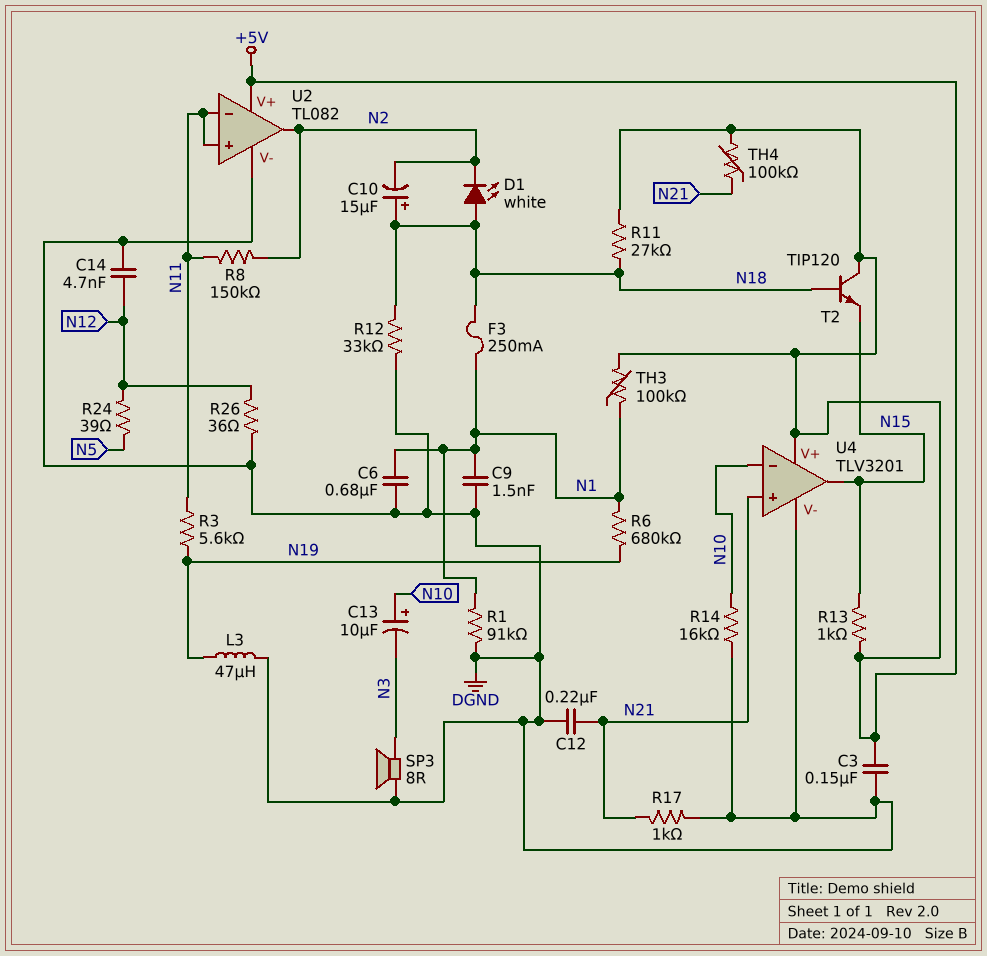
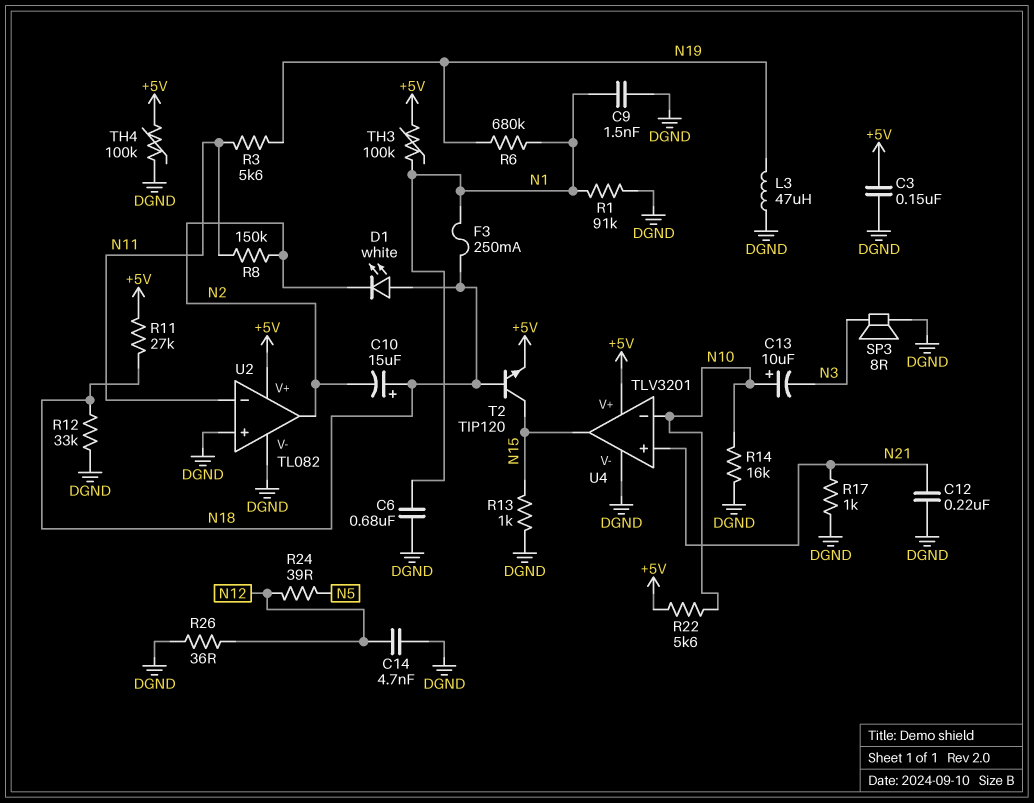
R13: 1k (+5V, N15) -> 1k (DGND, N15)
R22: none -> 5.6k (+5V, N10)
T2: NPN TIP120 (B N18, C +5V, E N15) -> NPN TIP120 (B N18, C N15, E +5V)
TH4: 100k (+5V, N21) -> 100k (+5V, DGND)
U2 pin in+: N11 -> DGND

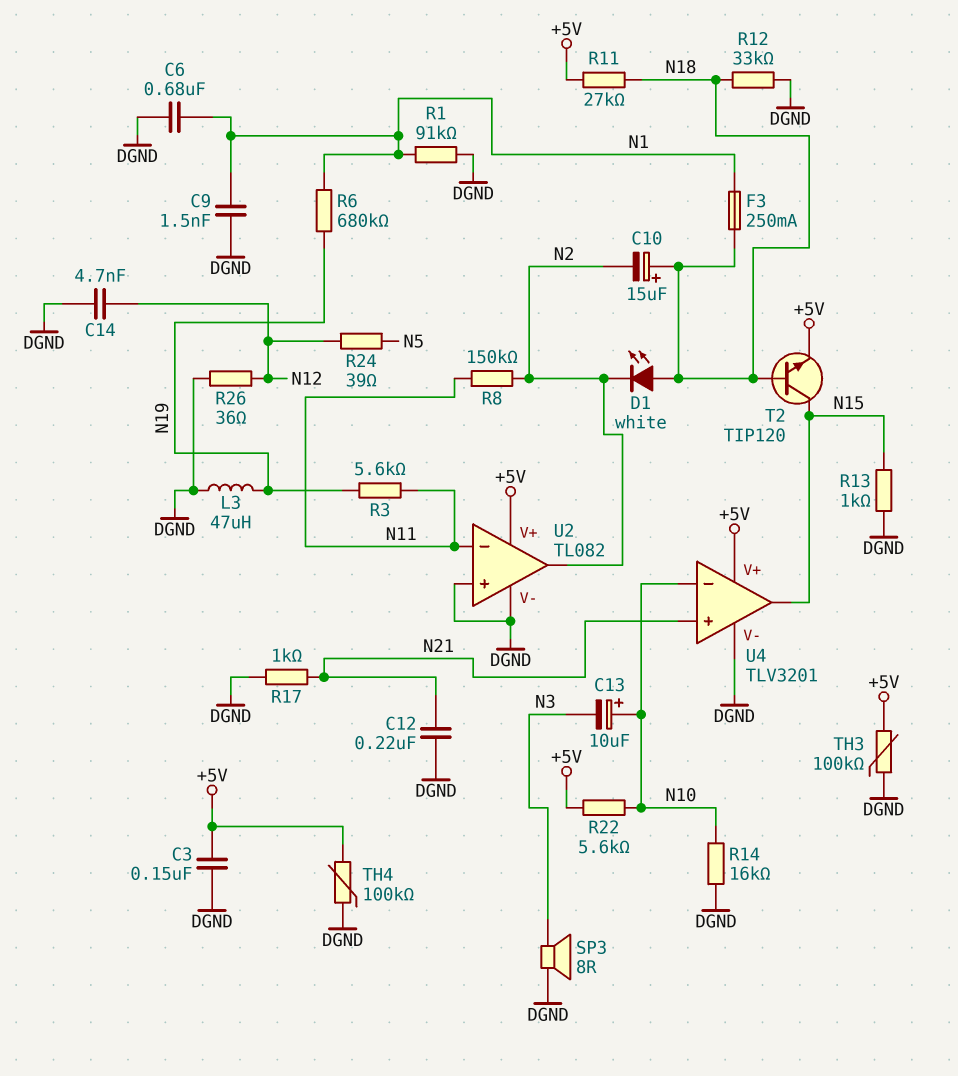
TH3: 100k (+5V, N1) -> 100k (+5V, DGND)

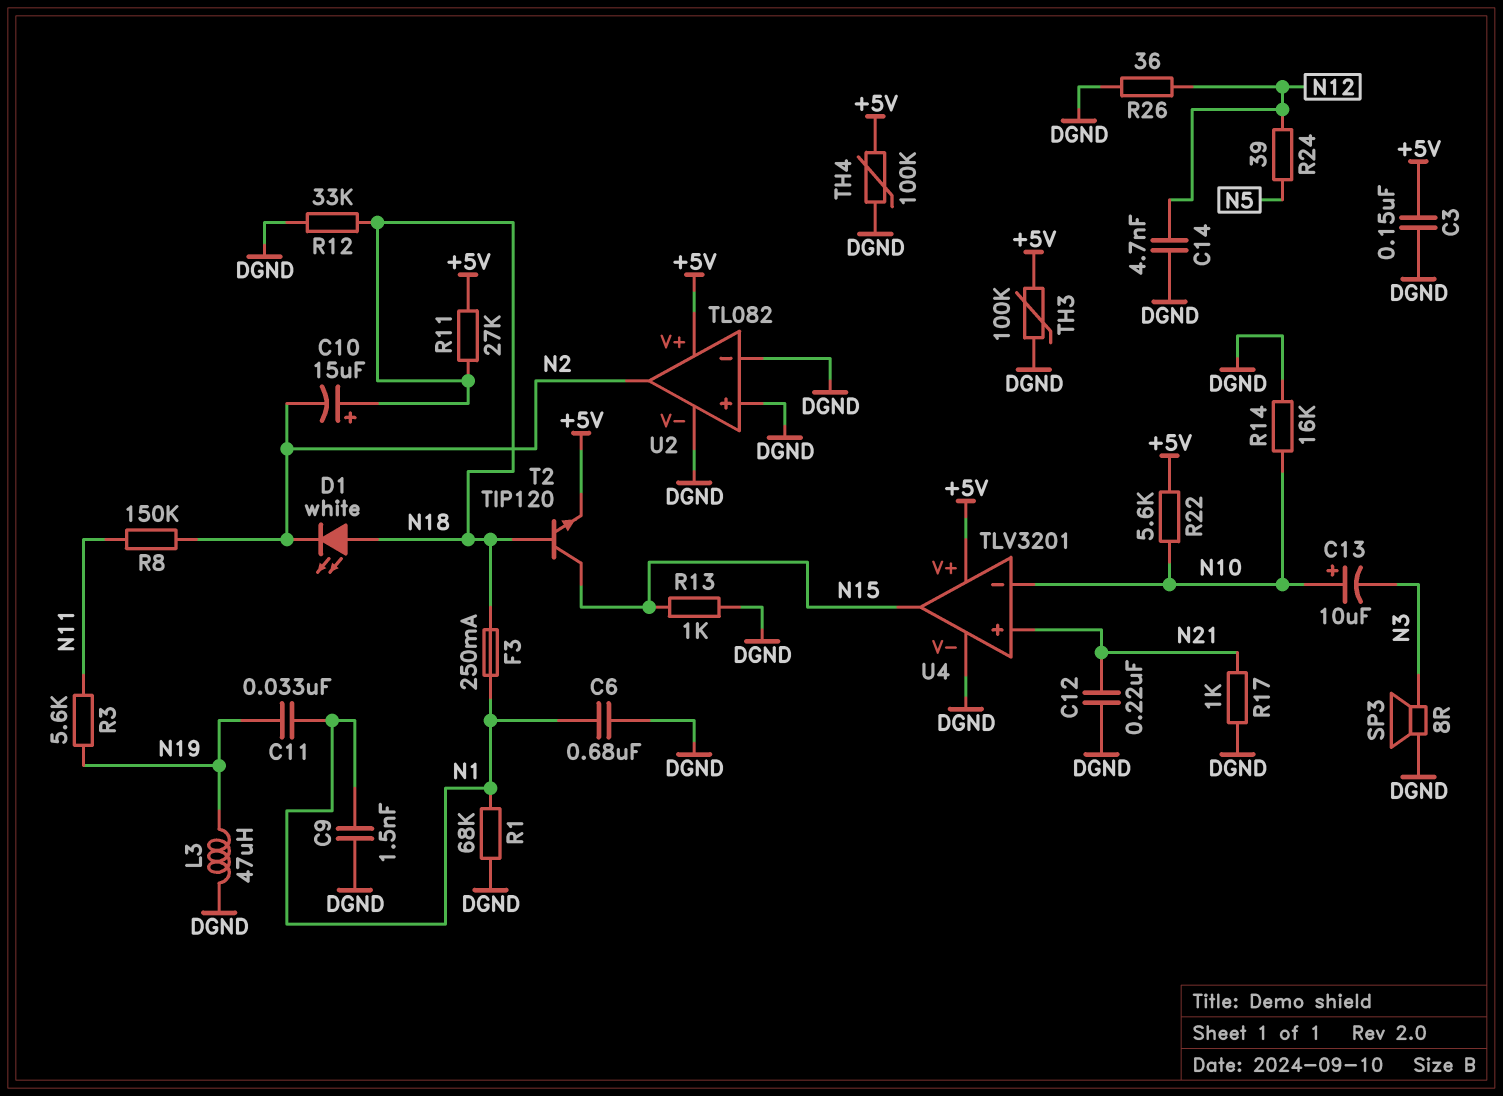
C11: none -> 33nF (N1, N19)
R1: 91k (DGND, N1) -> 68k (DGND, N1)
R6: 680k (N1, N19) -> none
U2 pin in-: N11 -> DGND

